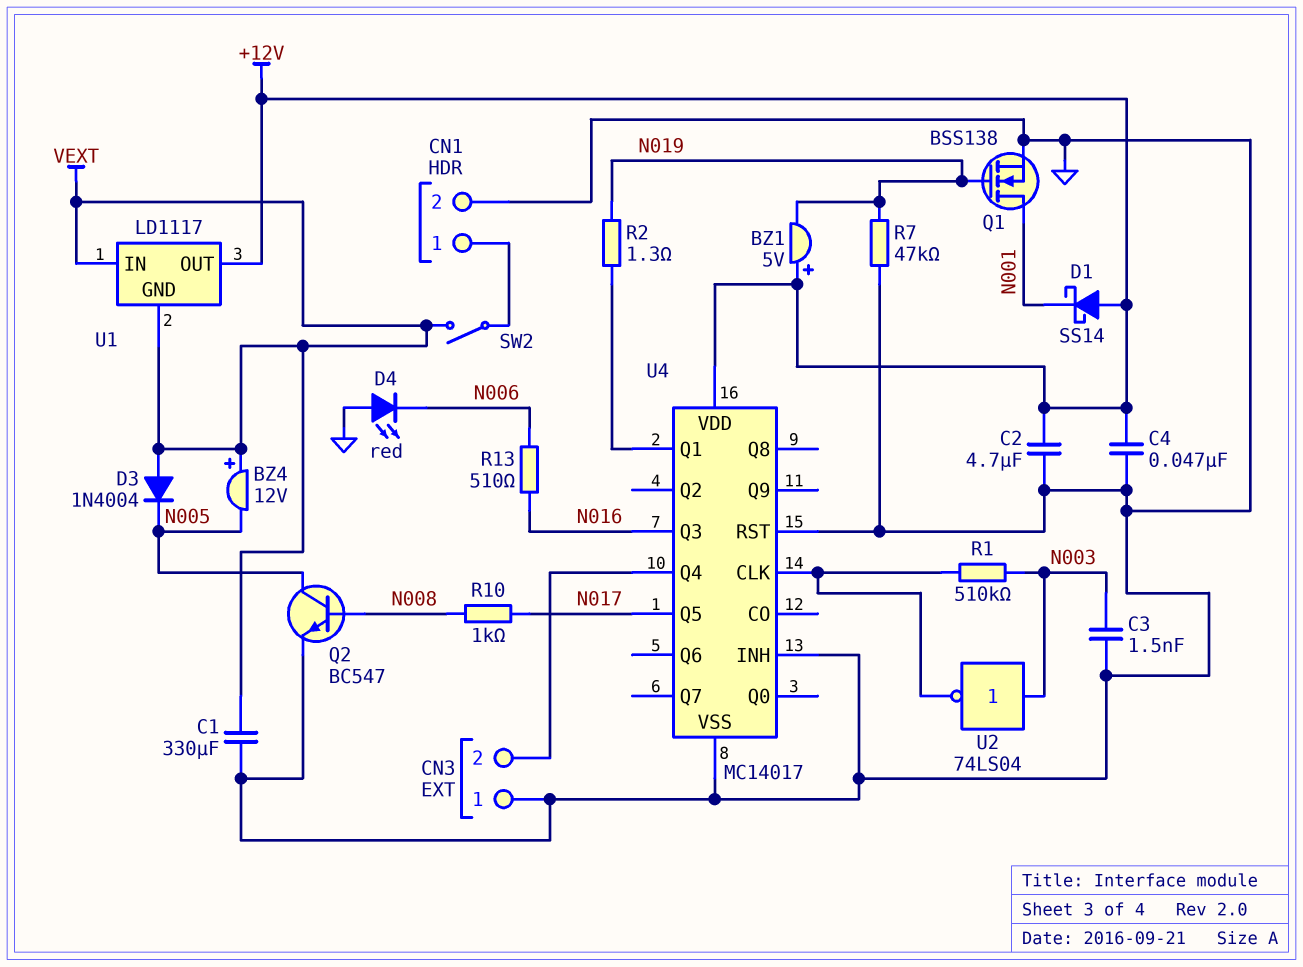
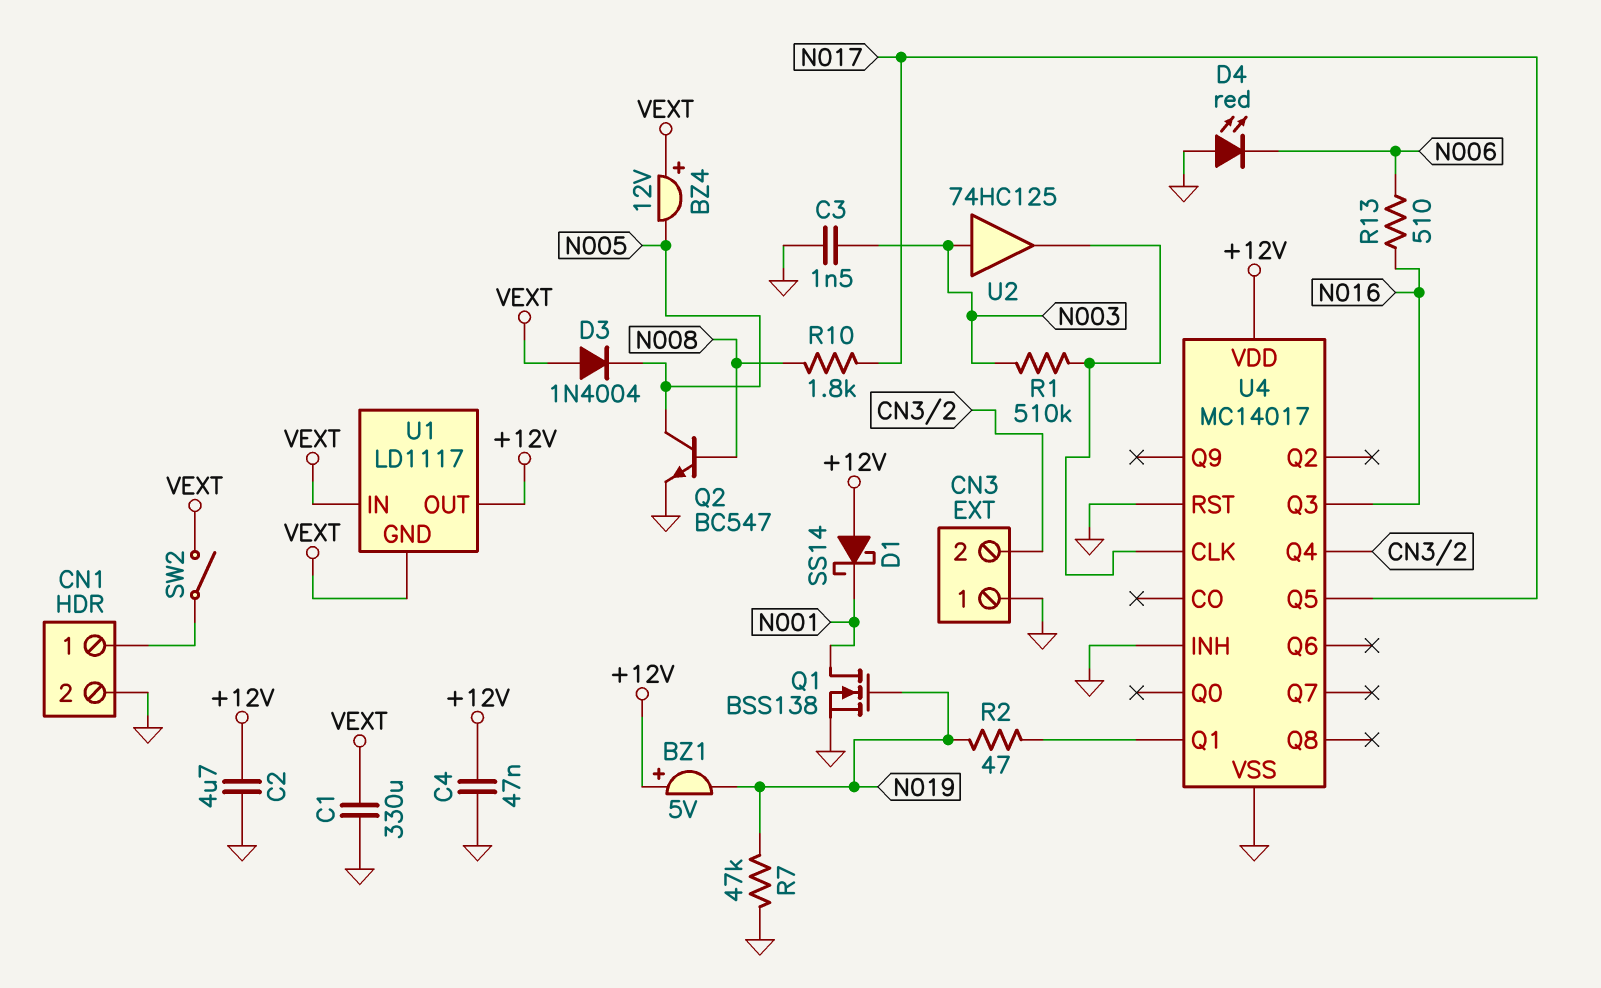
R2: 1.3 (N019, U4/Q1) -> 47 (N019, U4/Q1)
R10: 1k (N008, N017) -> 1.8k (N008, N017)
U2: NOT 74LS04 (in N003, out U4/CLK) -> buffer 74HC125 (in N003, out U4/CLK)

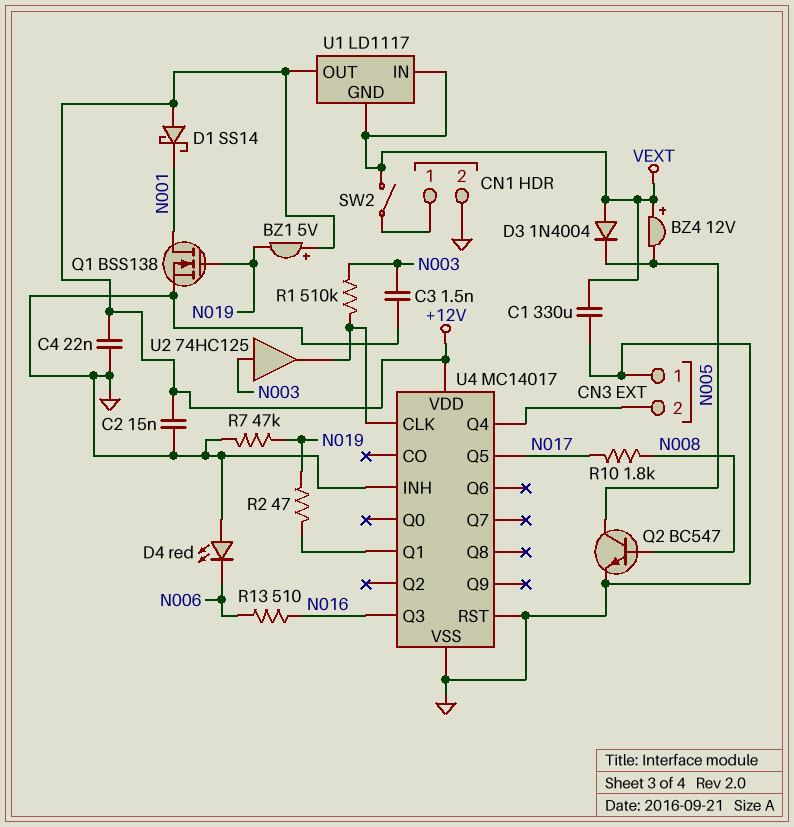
C2: 4.7uF (+12V, GND) -> 15nF (+12V, GND)
C4: 47nF (+12V, GND) -> 22nF (+12V, GND)

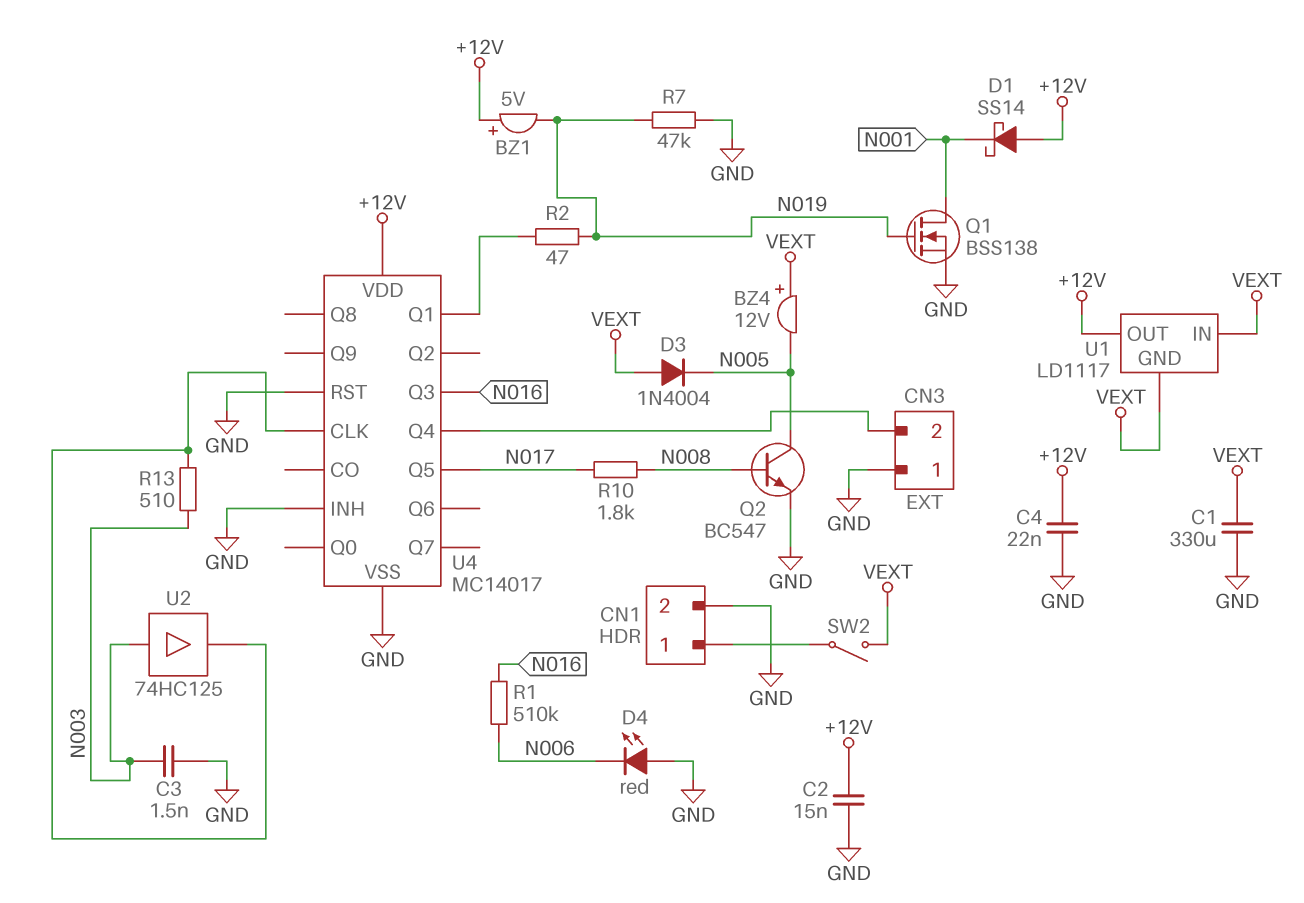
R1: 510k (N003, U4/CLK) -> 510k (N006, N016)
R13: 510 (N006, N016) -> 510 (N003, U4/CLK)

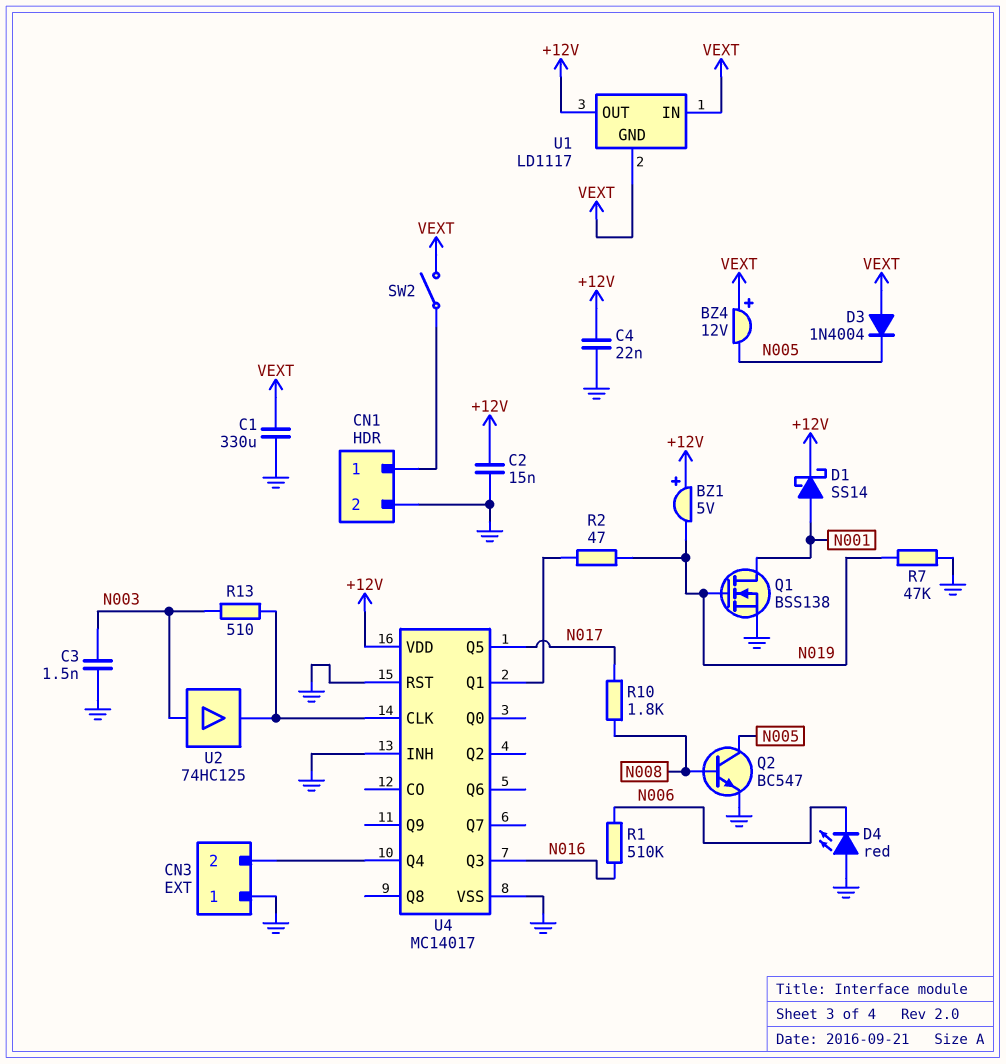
D1: schottky SS14 (A +12V, K N001) -> schottky SS14 (A N001, K +12V)

